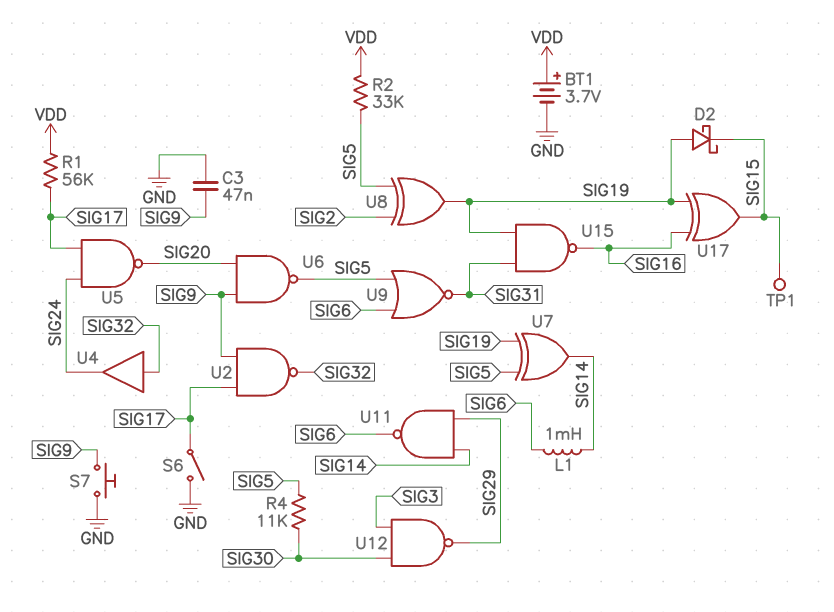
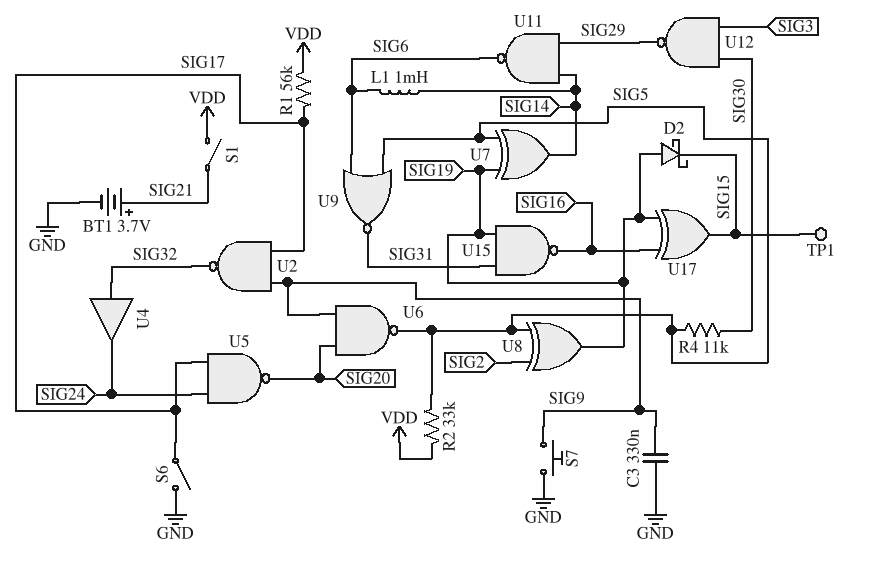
BT1: 3.7V (plus VDD, minus GND) -> 3.7V (plus SIG21, minus GND)
C3: 47nF (GND, SIG9) -> 330nF (GND, SIG9)
S1: none -> switch (SIG21, VDD)

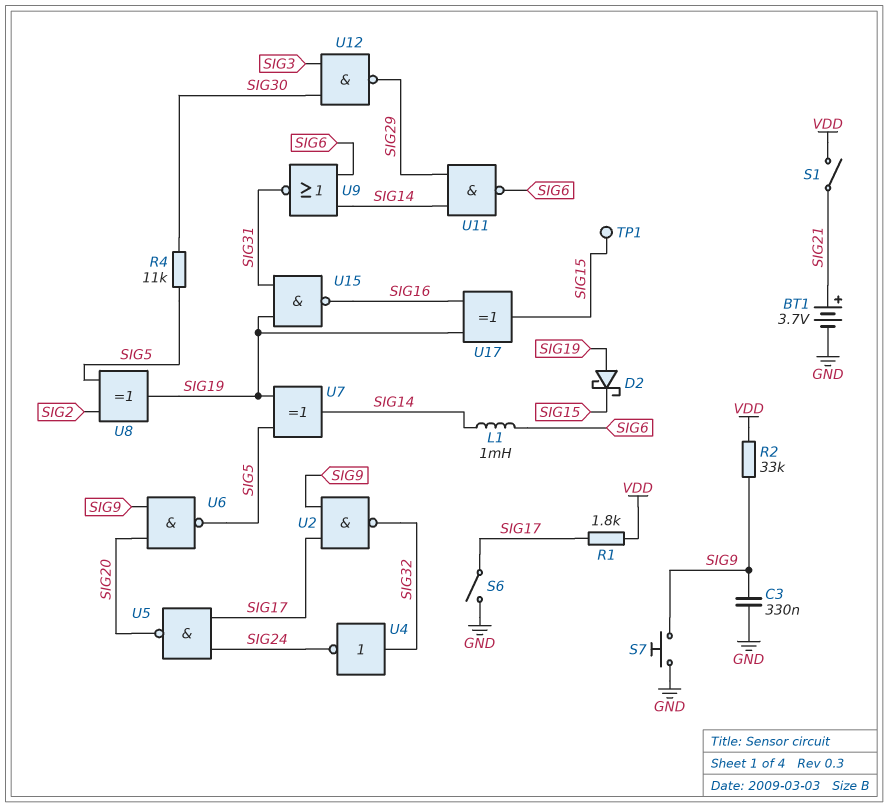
R1: 56k (SIG17, VDD) -> 1.8k (SIG17, VDD)
R2: 33k (SIG5, VDD) -> 33k (SIG9, VDD)
U4: buffer (in SIG32, out SIG24) -> NOT (in SIG32, out SIG24)
U9: NOR (in SIG5, in SIG6, out SIG31) -> NOR (in SIG6, in SIG14, out SIG31)

